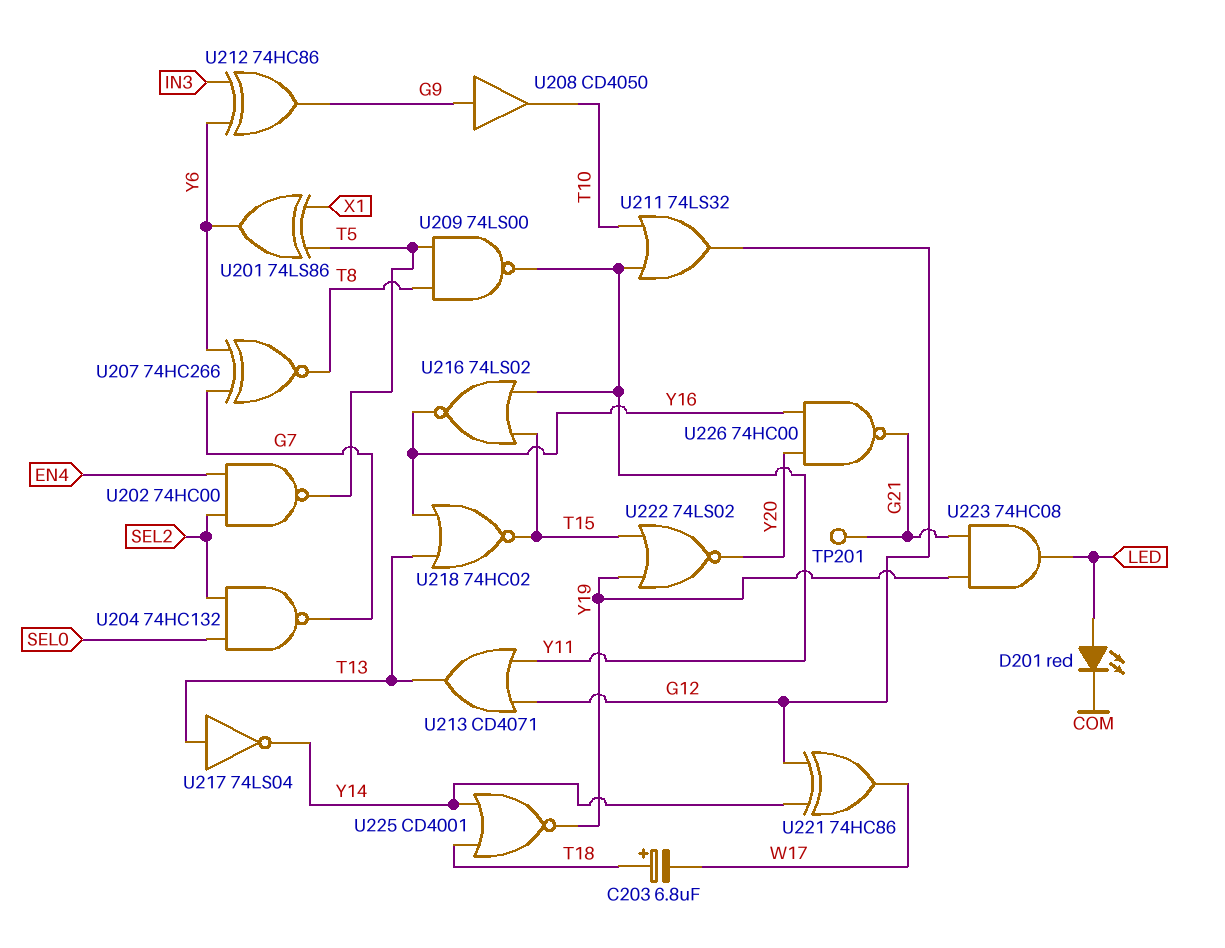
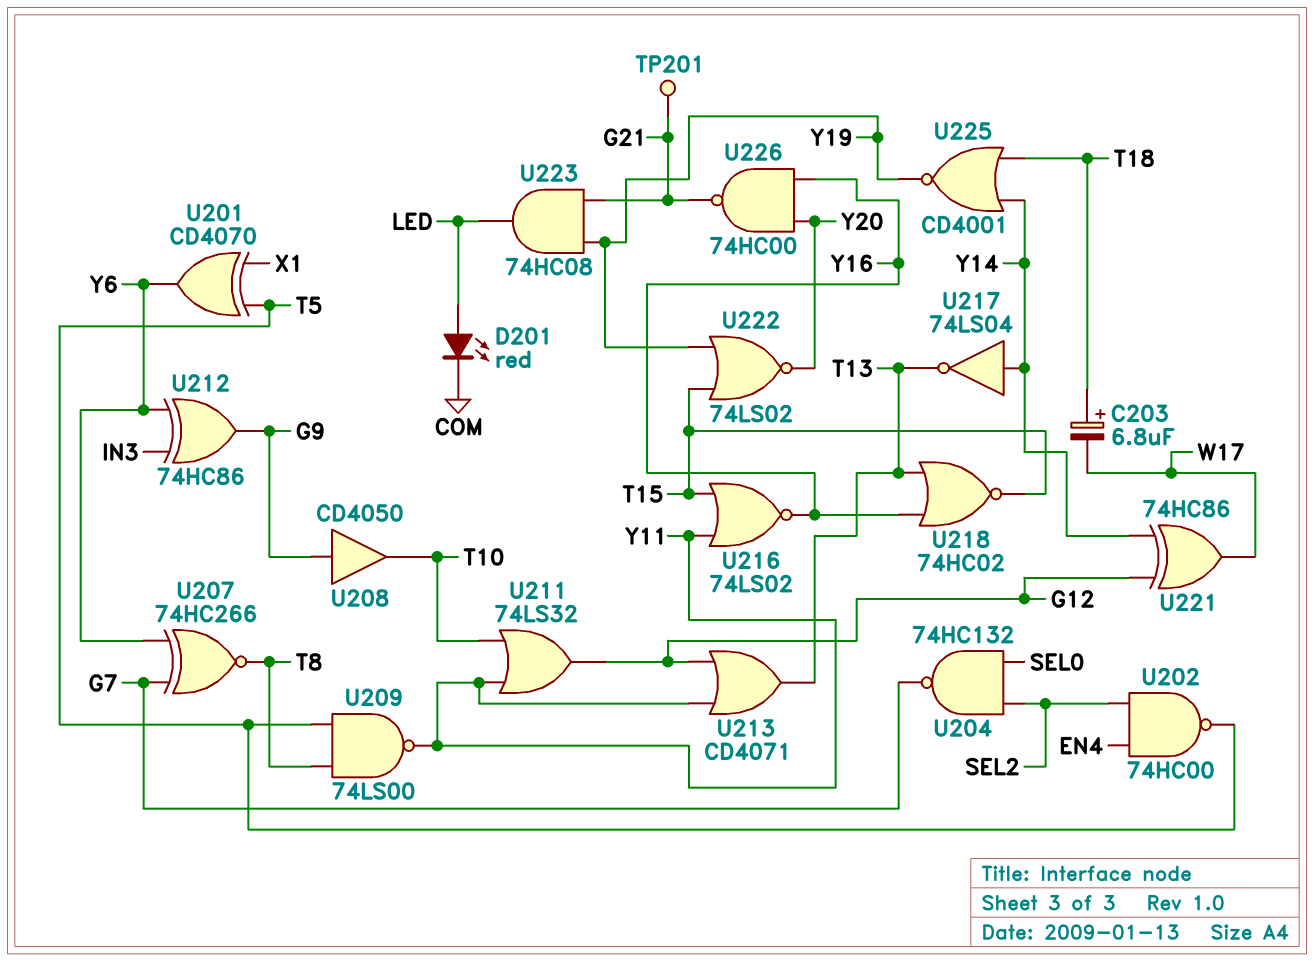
U201: XOR 74LS86 (in T5, in X1, out Y6) -> XOR CD4070 (in T5, in X1, out Y6)
U217: NOT 74LS04 (in T13, out Y14) -> NOT 74LS04 (in Y14, out T13)

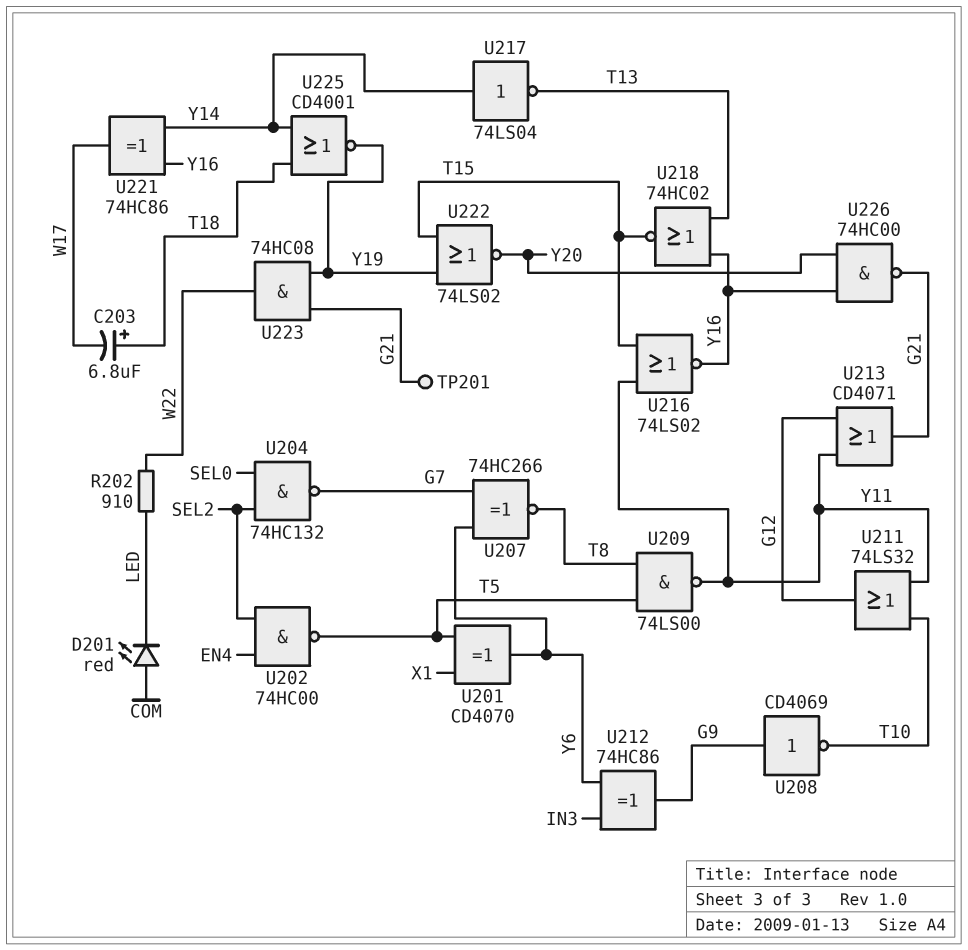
D201: LED red (A LED, K COM) -> LED red (A COM, K LED)
R202: none -> 910 (LED, W22)
U208: buffer CD4050 (in G9, out T10) -> NOT CD4069 (in G9, out T10)
U213: OR CD4071 (in G12, in Y11, out T13) -> OR CD4071 (in G12, in Y11, out G21)
U221: XOR 74HC86 (in G12, in Y14, out W17) -> XOR 74HC86 (in Y14, in Y16, out W17)
U223: AND 74HC08 (in G21, in Y19, out LED) -> AND 74HC08 (in G21, in Y19, out W22)

